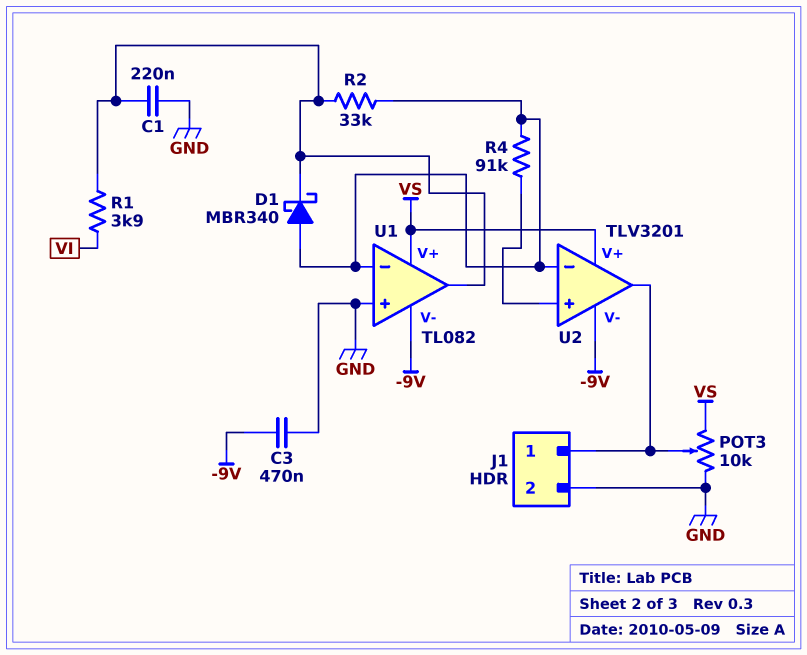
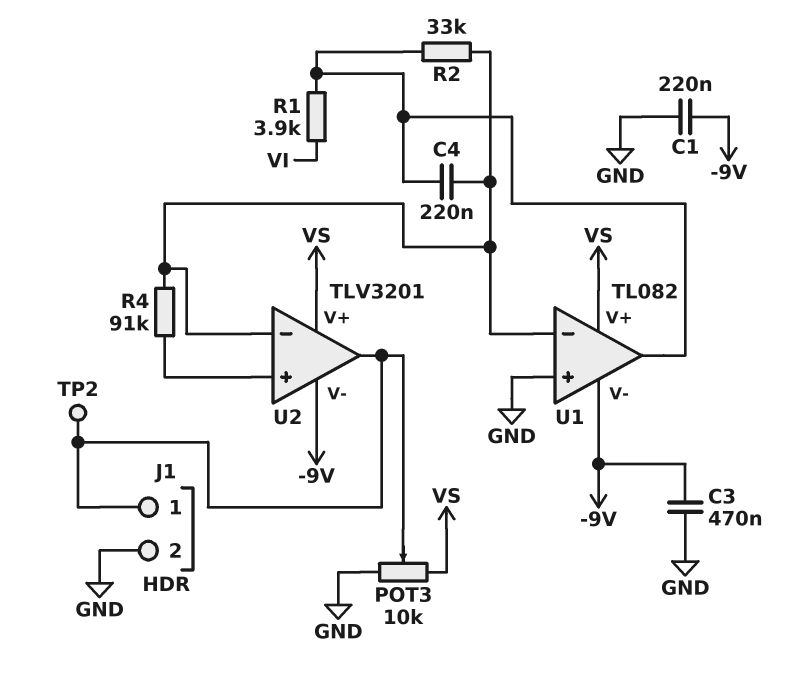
C1: 220nF (GND, U1/out) -> 220nF (-9V, GND)
C4: none -> 220nF (U1/in-, U1/out)
D1: schottky MBR340 (A U1/in-, K U1/out) -> none
TP2: none -> test point (J1/1)

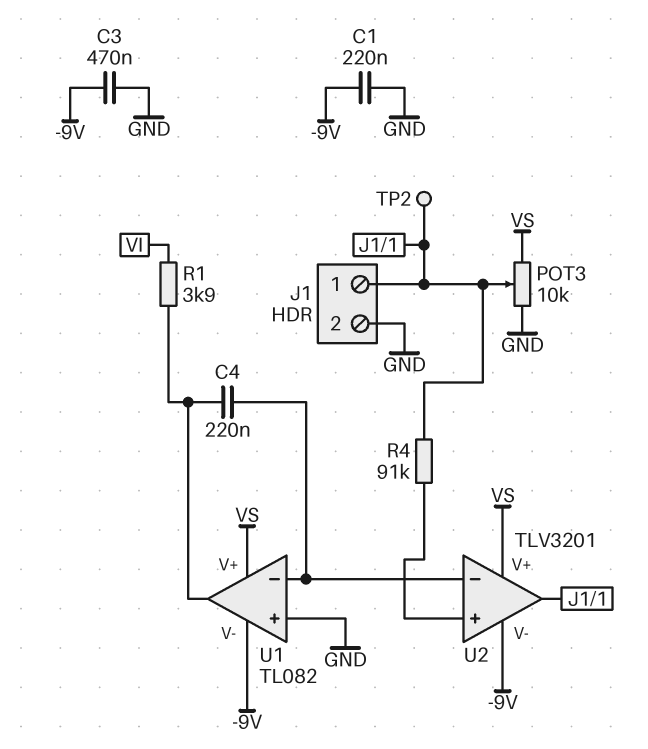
R2: 33k (U1/in-, U1/out) -> none
R4: 91k (U1/in-, U2/in+) -> 91k (J1/1, U2/in+)

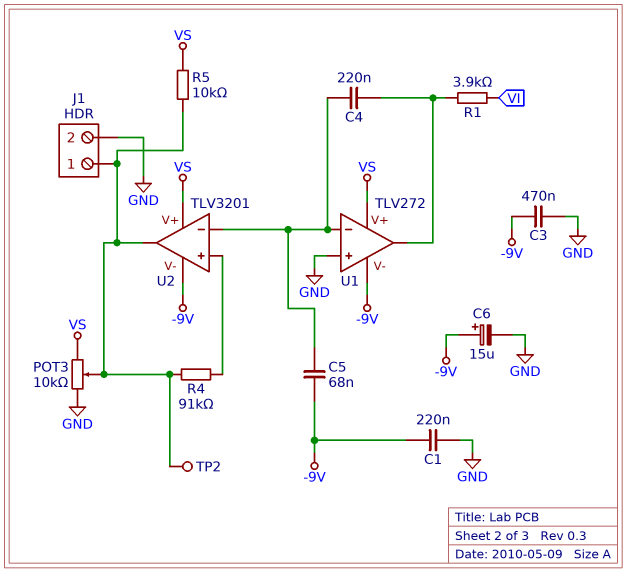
C5: none -> 68nF (-9V, U1/in-)
C6: none -> 15uF (plus -9V, minus GND)
R5: none -> 10k (J1/1, VS)
U1: TL082 -> TLV272

